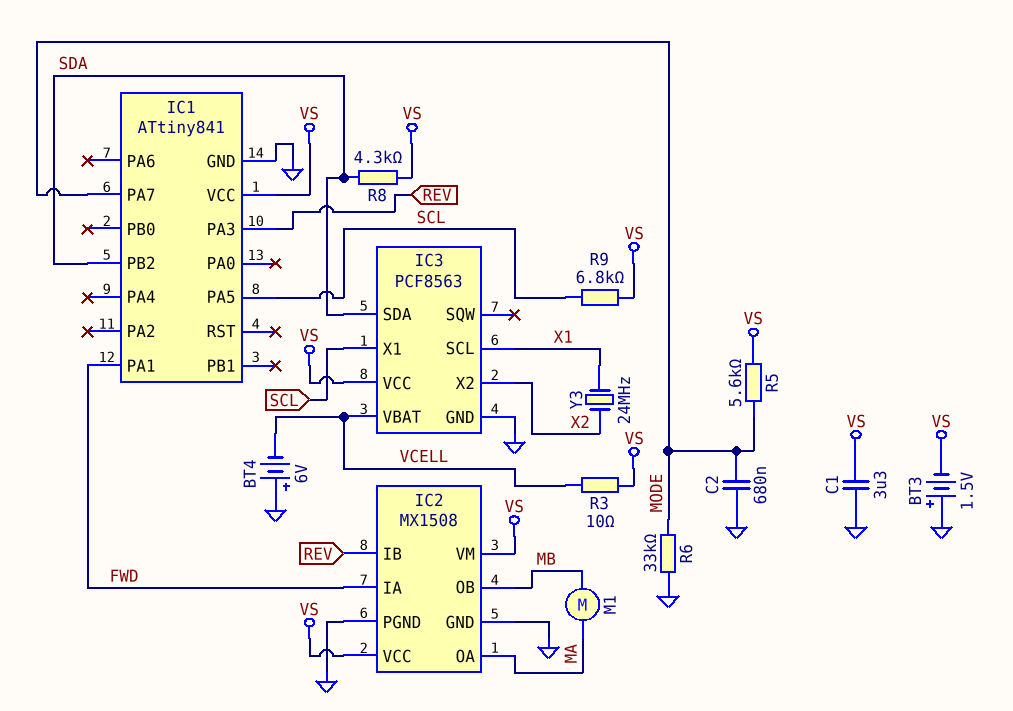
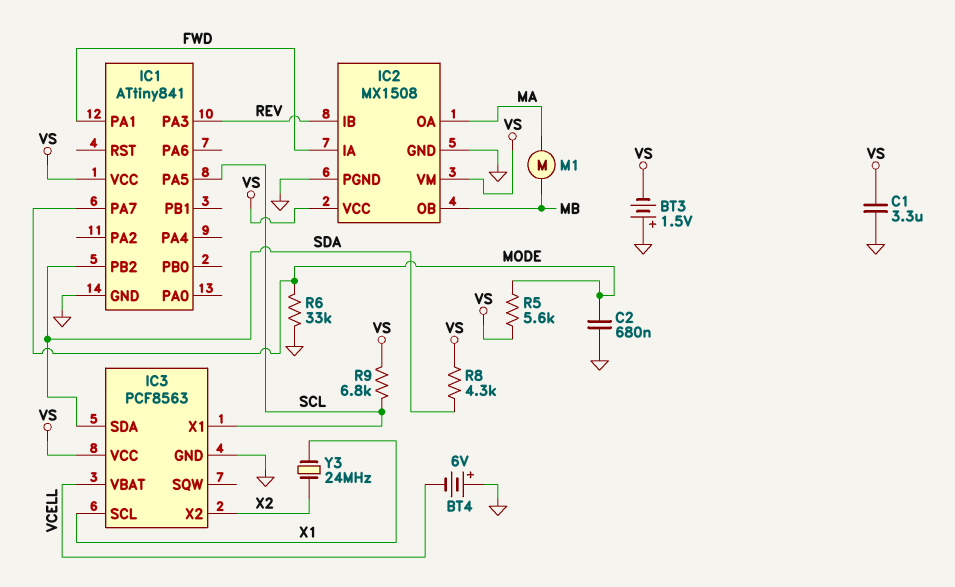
R3: 10 (VCELL, VS) -> none

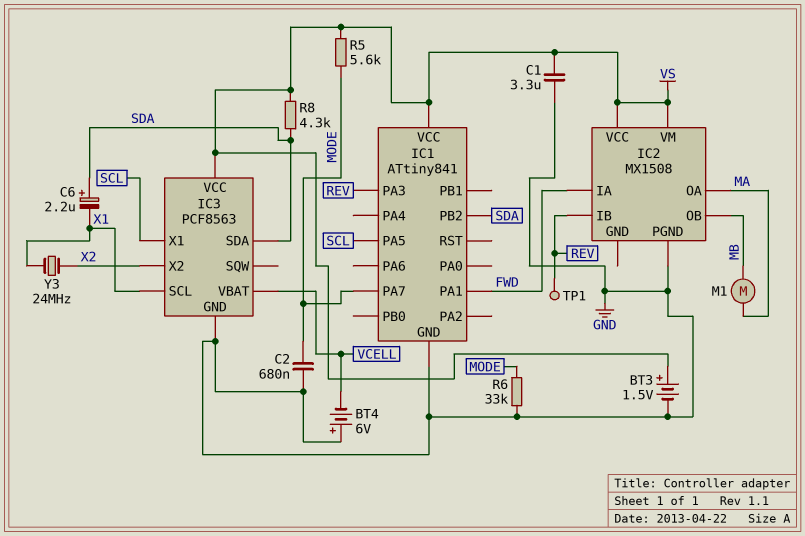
BT3: 1.5V (plus GND, minus VS) -> 1.5V (plus VS, minus GND)
C6: none -> 2.2uF (plus SDA, minus X1)
IC2 pin GND: GND -> none
R9: 6.8k (SCL, VS) -> none
TP1: none -> test point (REV)

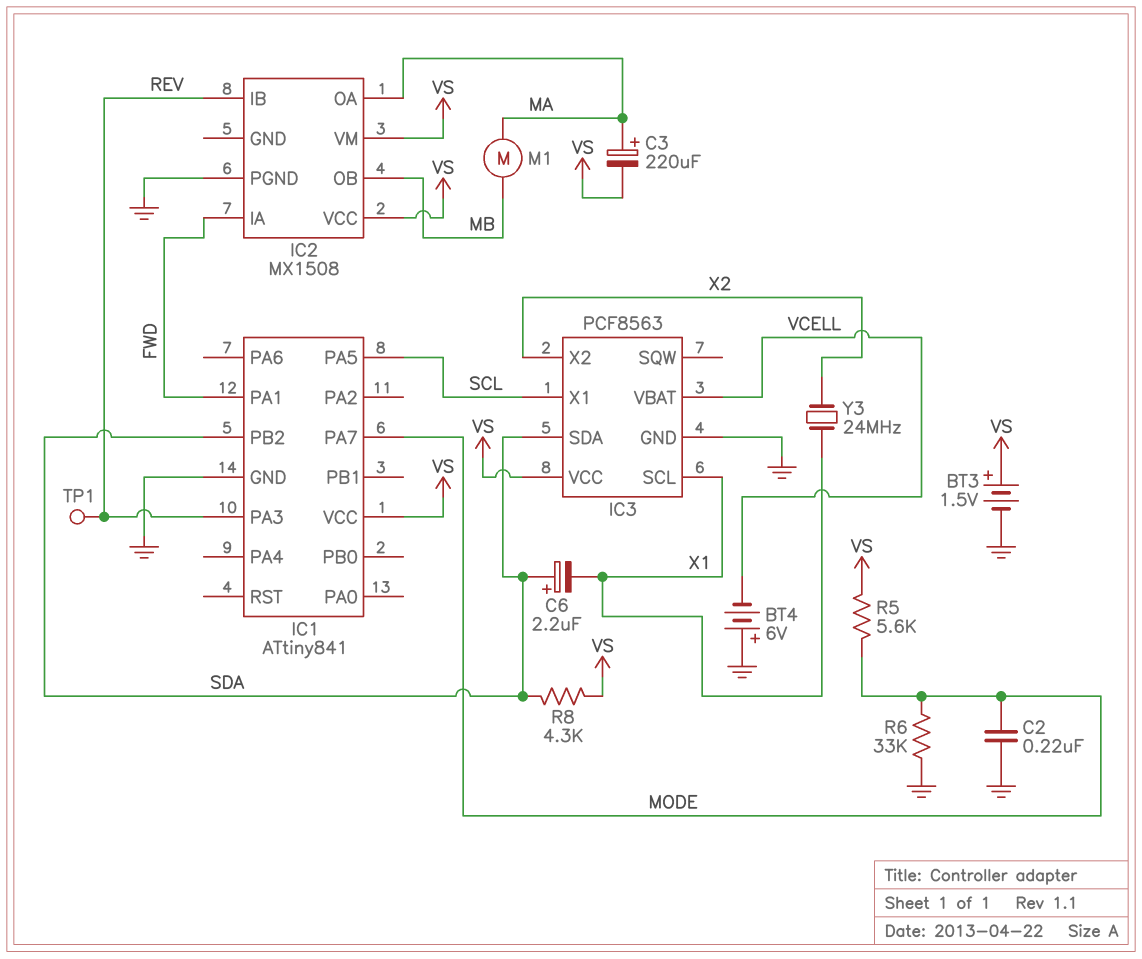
C1: 3.3uF (GND, VS) -> none
C2: 680nF (GND, MODE) -> 220nF (GND, MODE)
C3: none -> 220uF (plus MA, minus VS)

